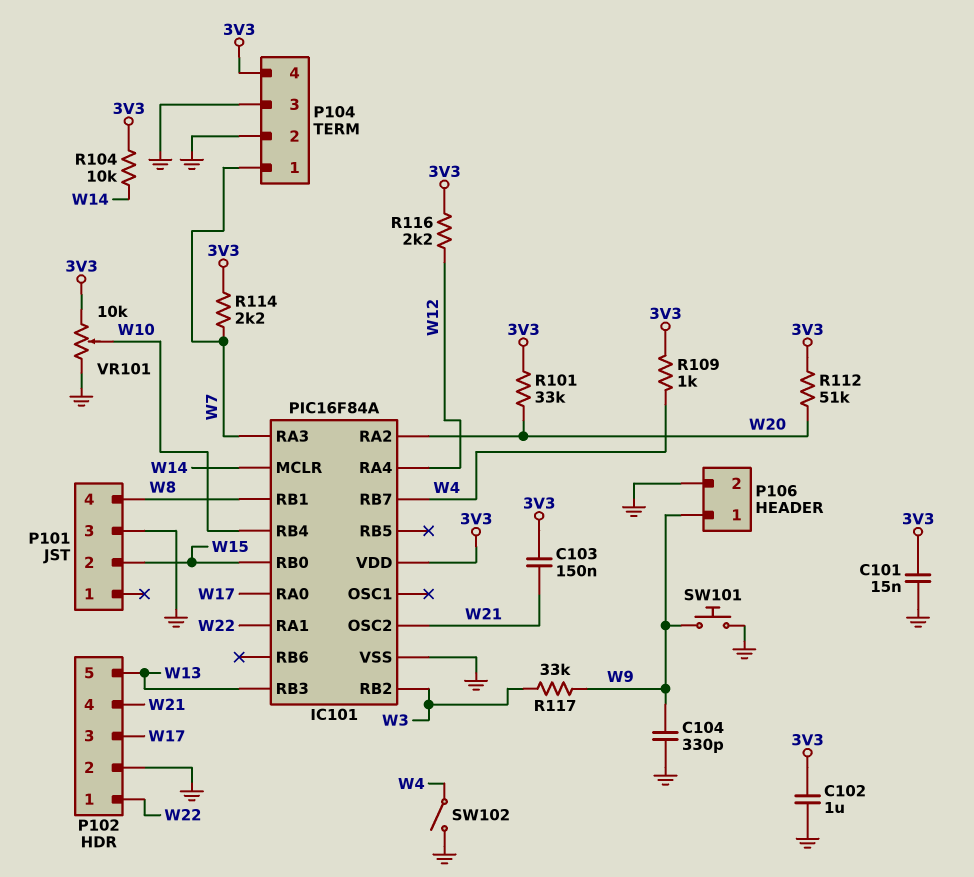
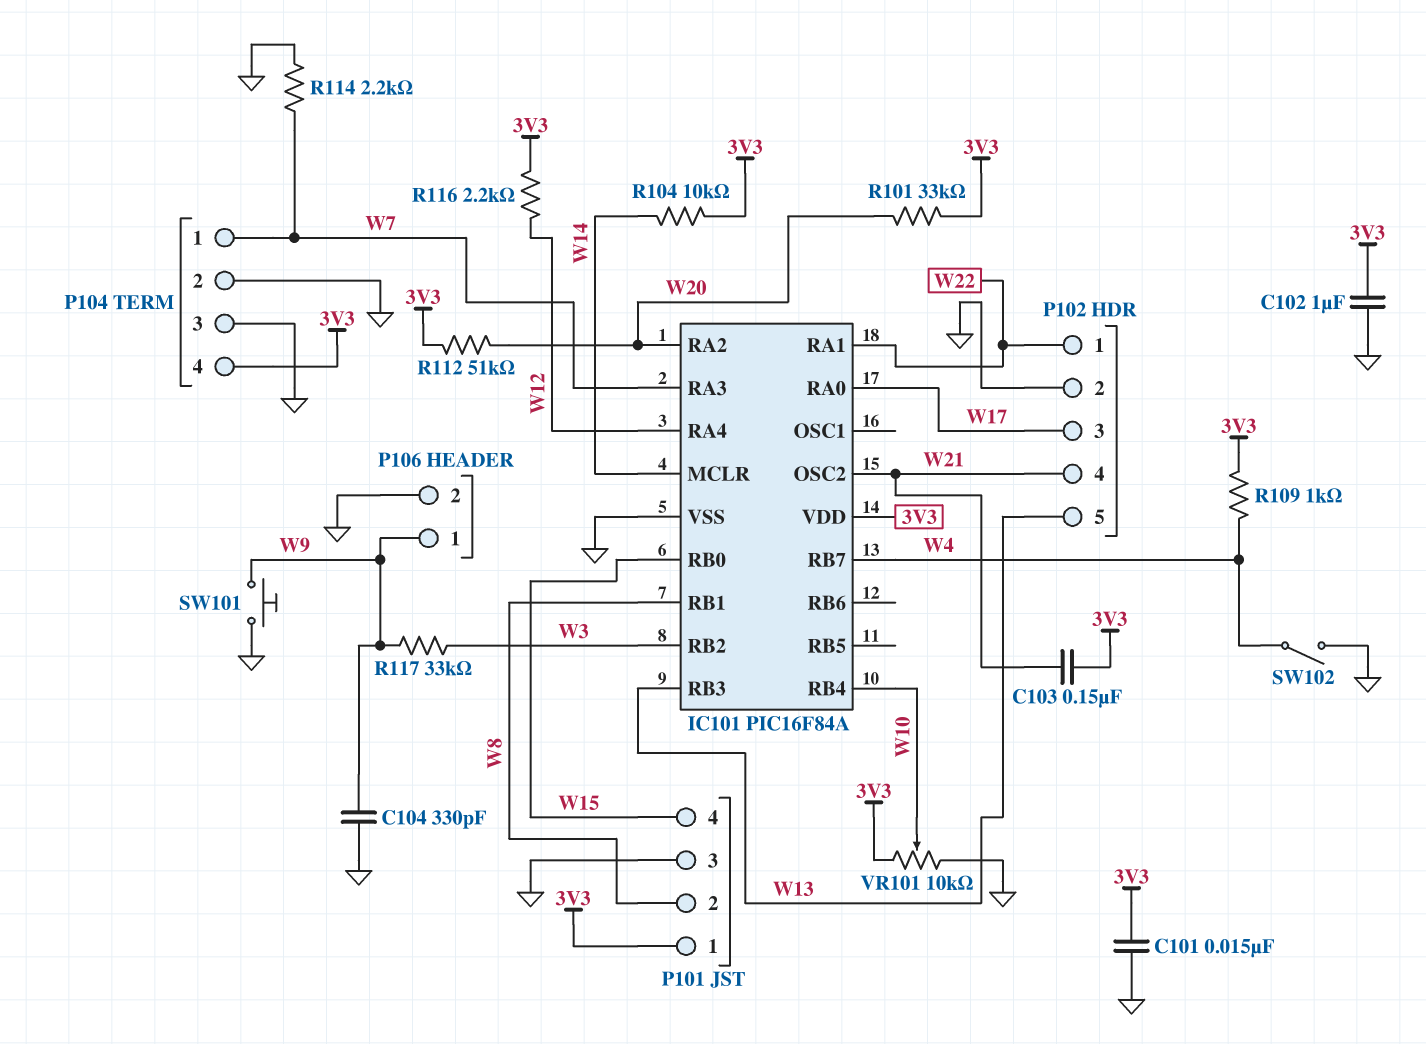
P101 pin 1: none -> 3V3
P101 pin 2: W15 -> W8
P101 pin 4: W8 -> W15
R114: 2.2k (3V3, W7) -> 2.2k (GND, W7)

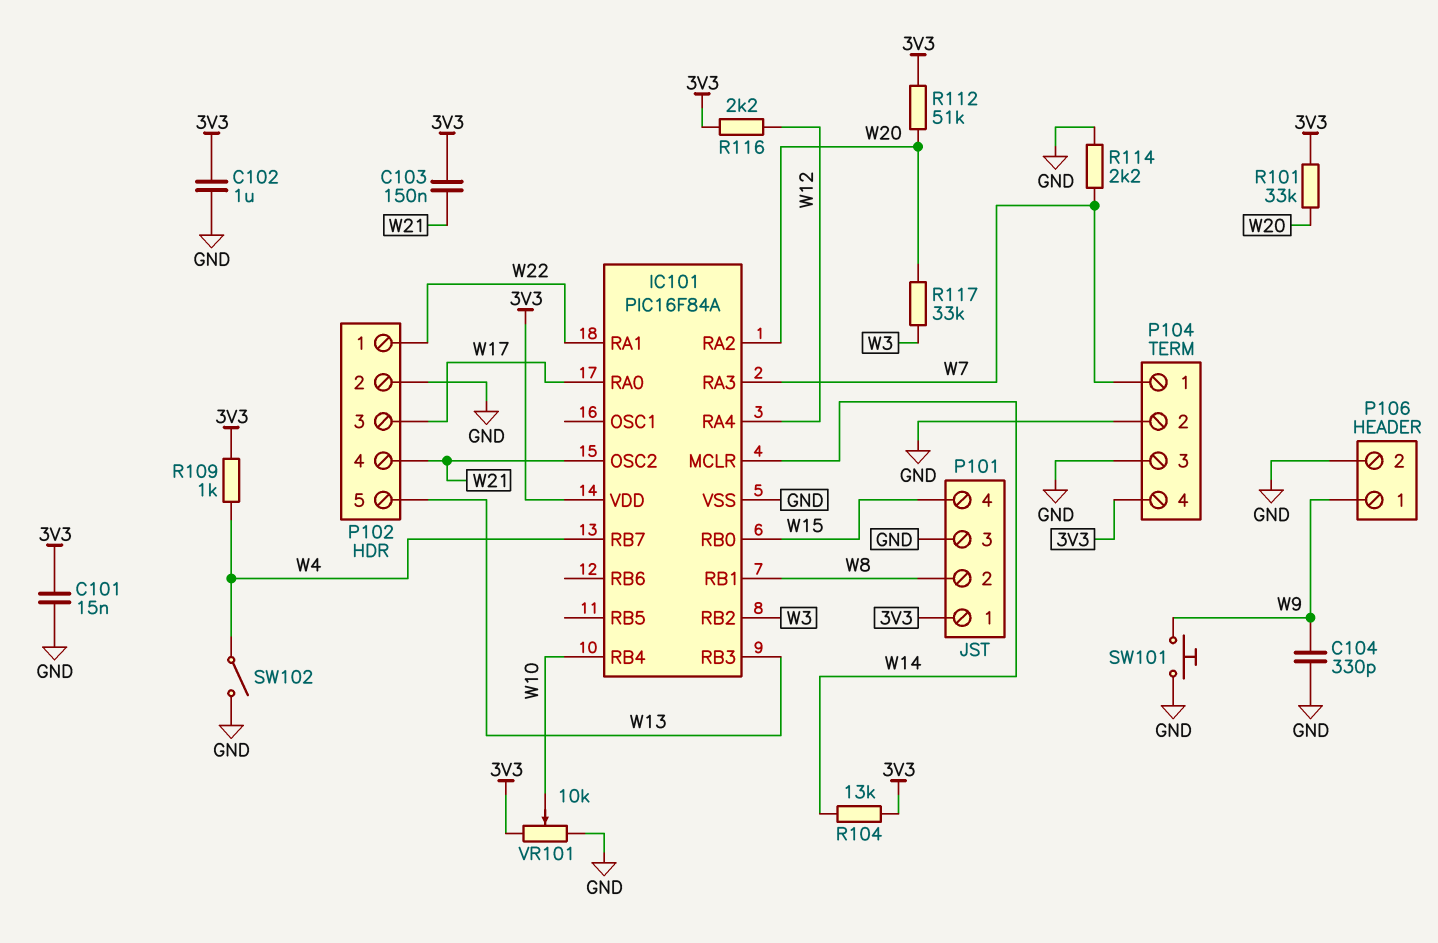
R104: 10k (3V3, W14) -> 13k (3V3, W14)
R117: 33k (W3, W9) -> 33k (W3, W20)

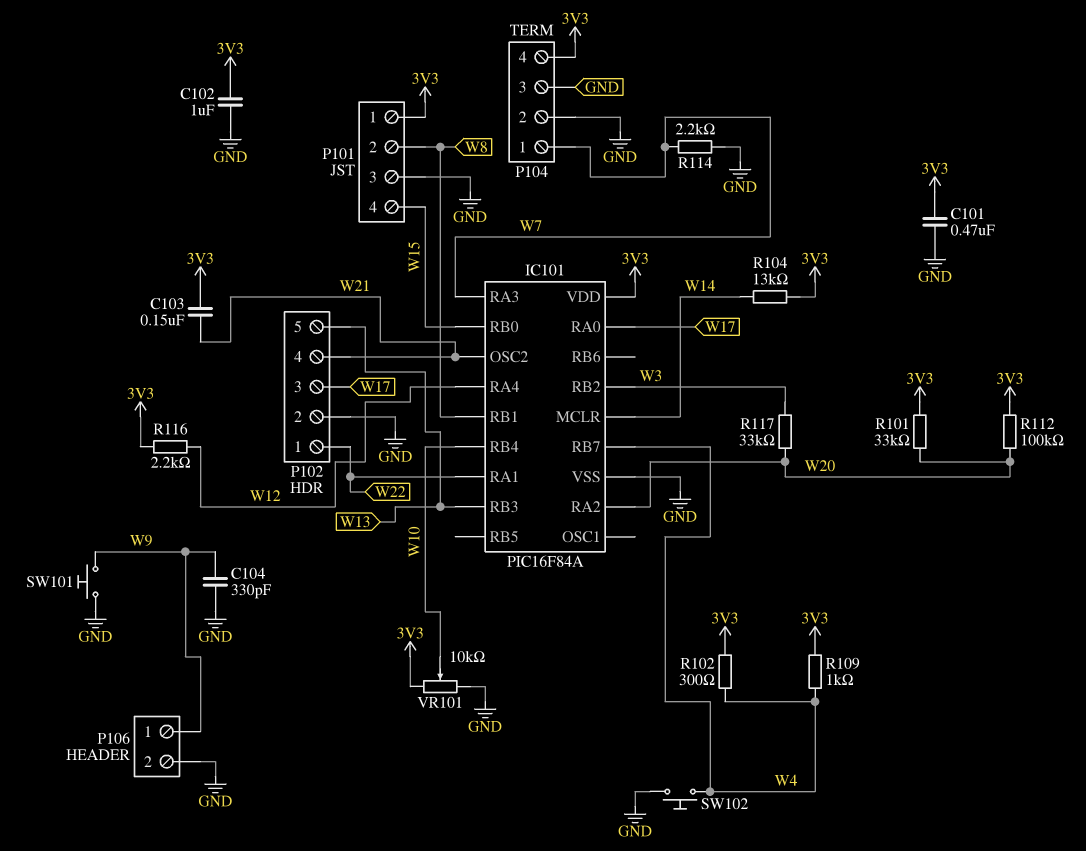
C101: 15nF (3V3, GND) -> 470nF (3V3, GND)
R102: none -> 300 (3V3, W4)
R112: 51k (3V3, W20) -> 100k (3V3, W20)
SW102: switch (GND, W4) -> button (GND, W4)

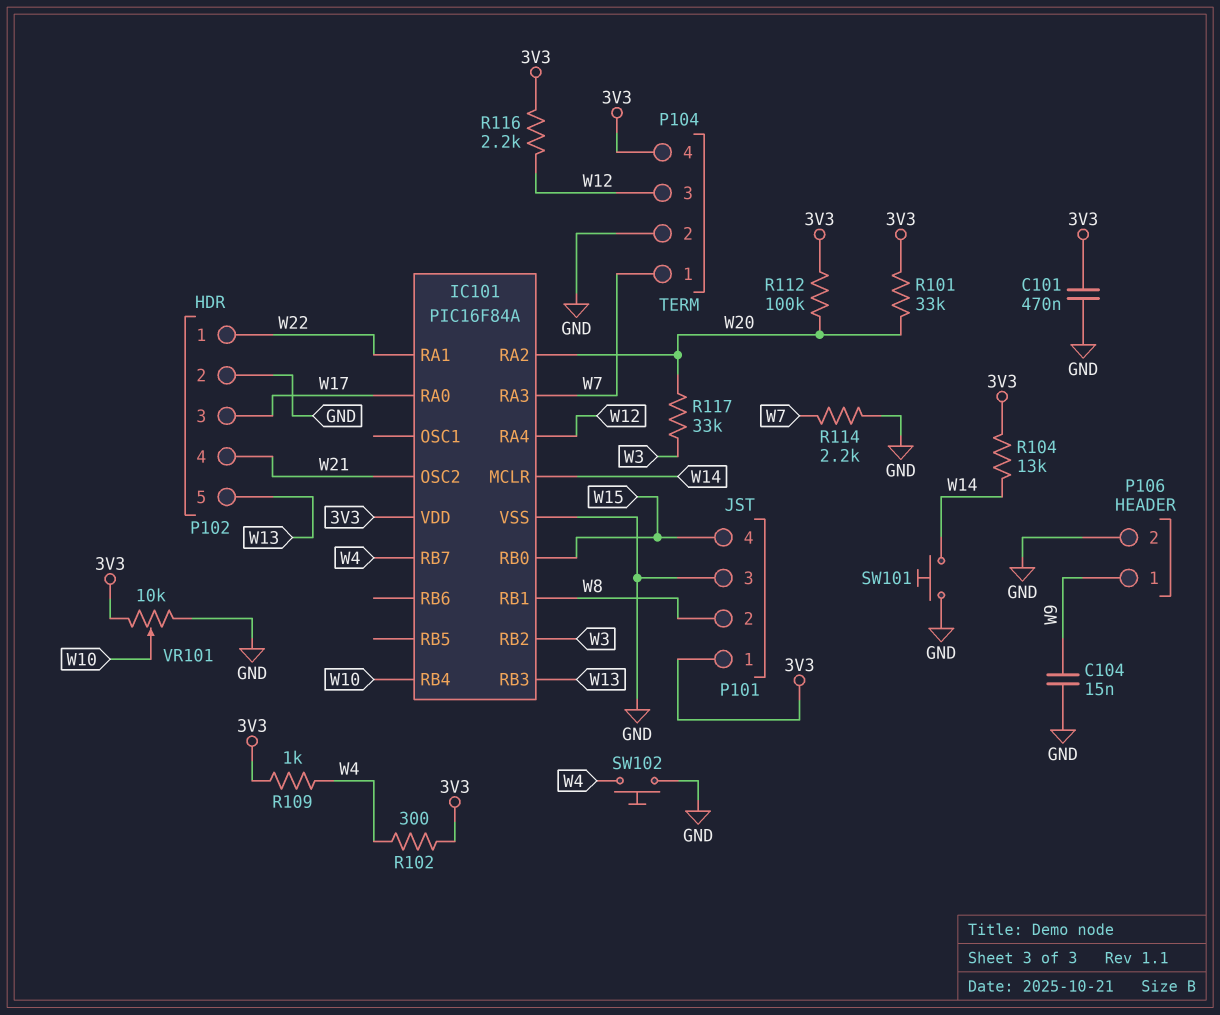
C102: 1uF (3V3, GND) -> none
C103: 150nF (3V3, W21) -> none
C104: 330pF (GND, W9) -> 15nF (GND, W9)
P104 pin 3: GND -> W12
SW101: button (GND, W9) -> button (GND, W14)

